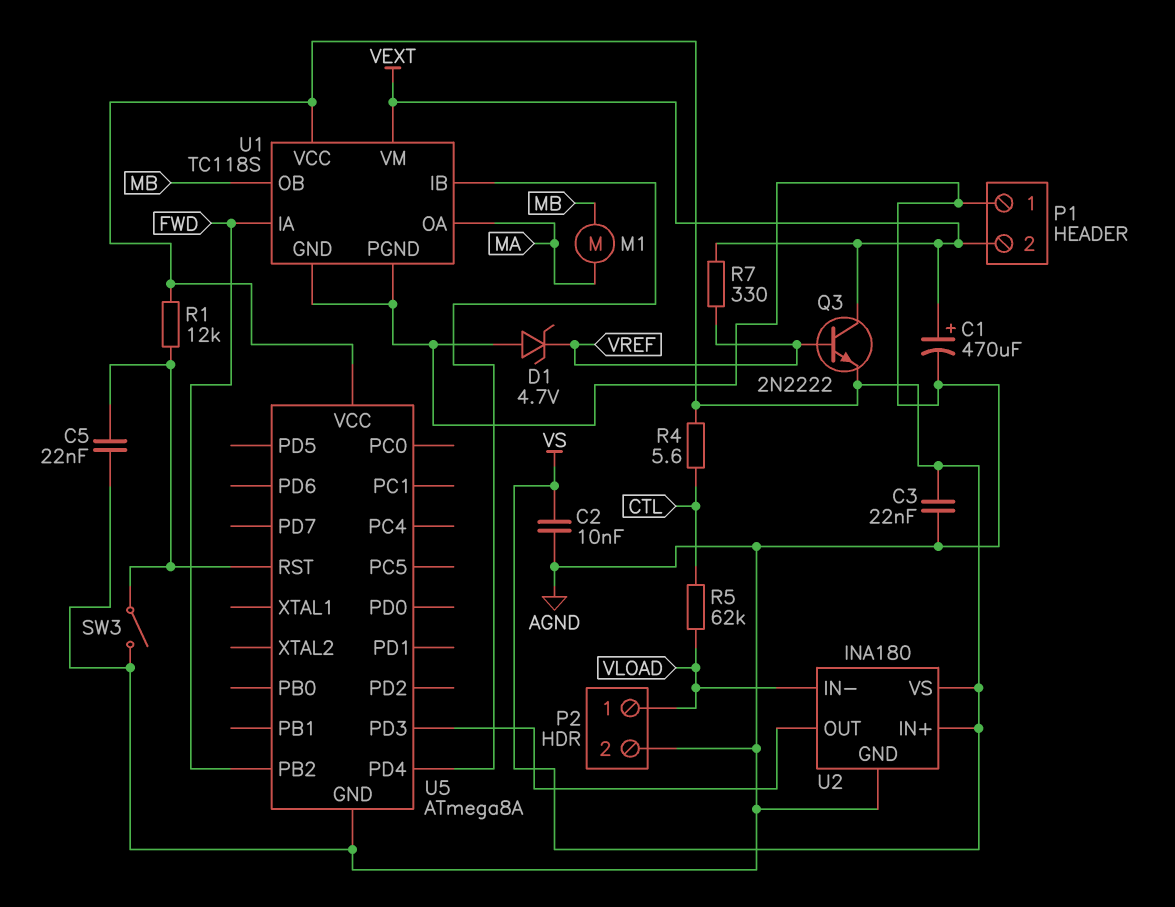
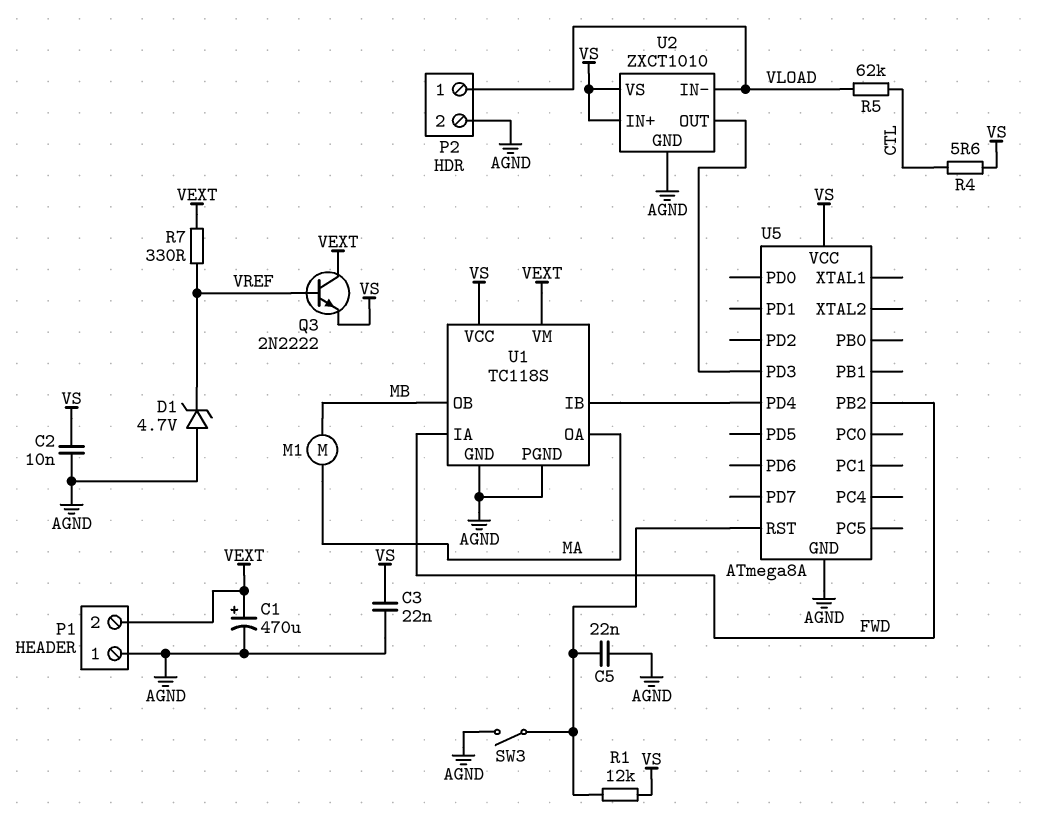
U2: INA180 -> ZXCT1010

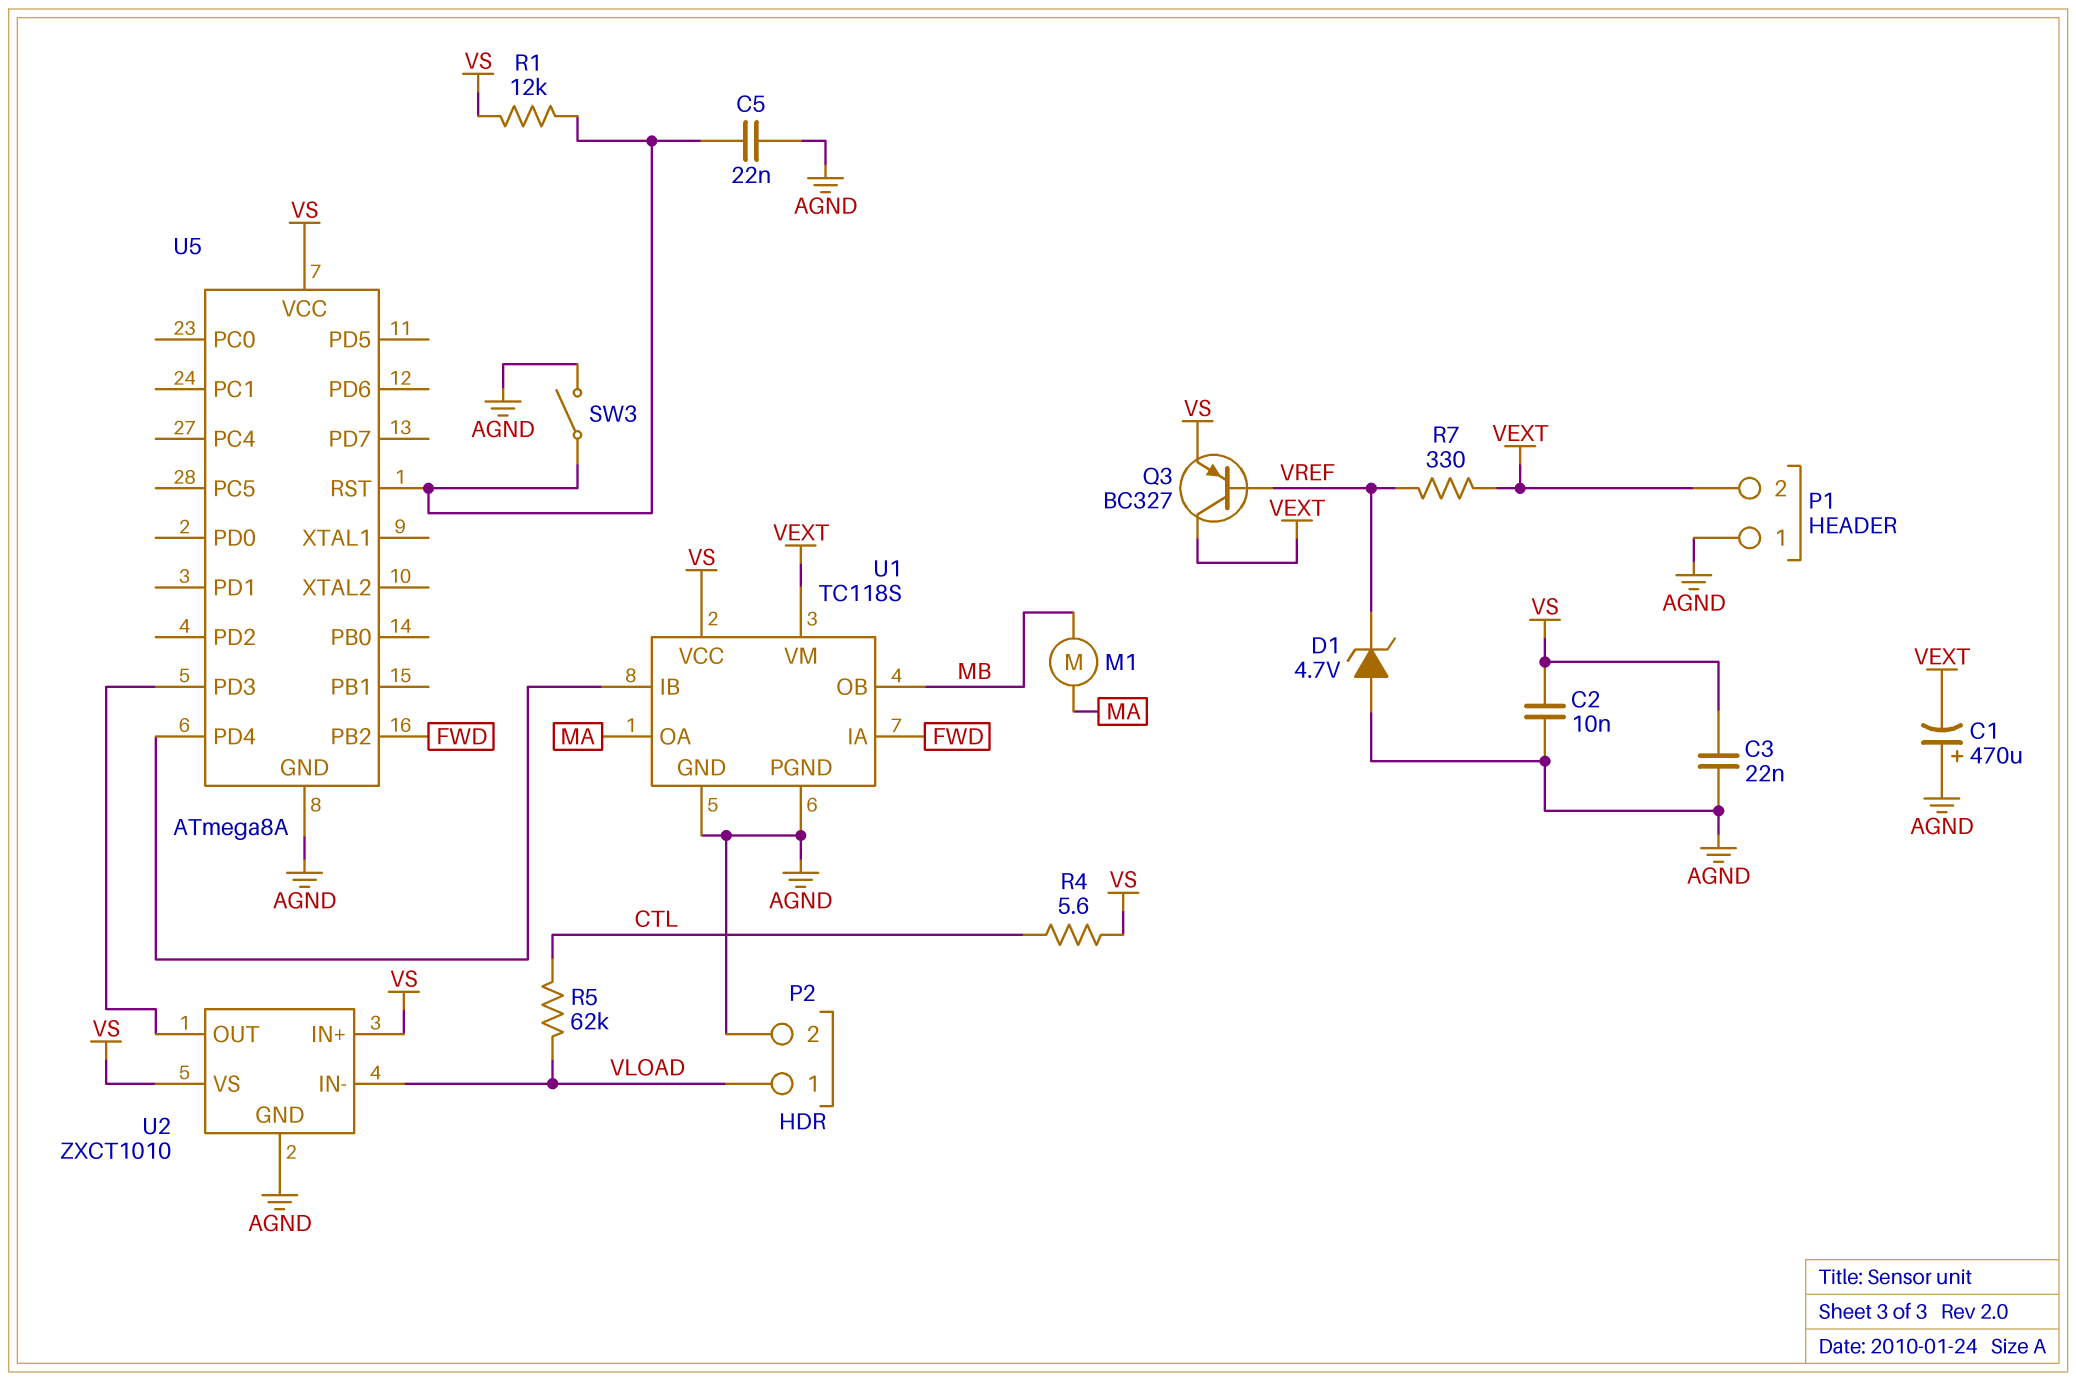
C1: 470uF (plus VEXT, minus AGND) -> 470uF (plus AGND, minus VEXT)
Q3: NPN 2N2222 (B VREF, C VEXT, E VS) -> PNP BC327 (B VREF, C VEXT, E VS)

